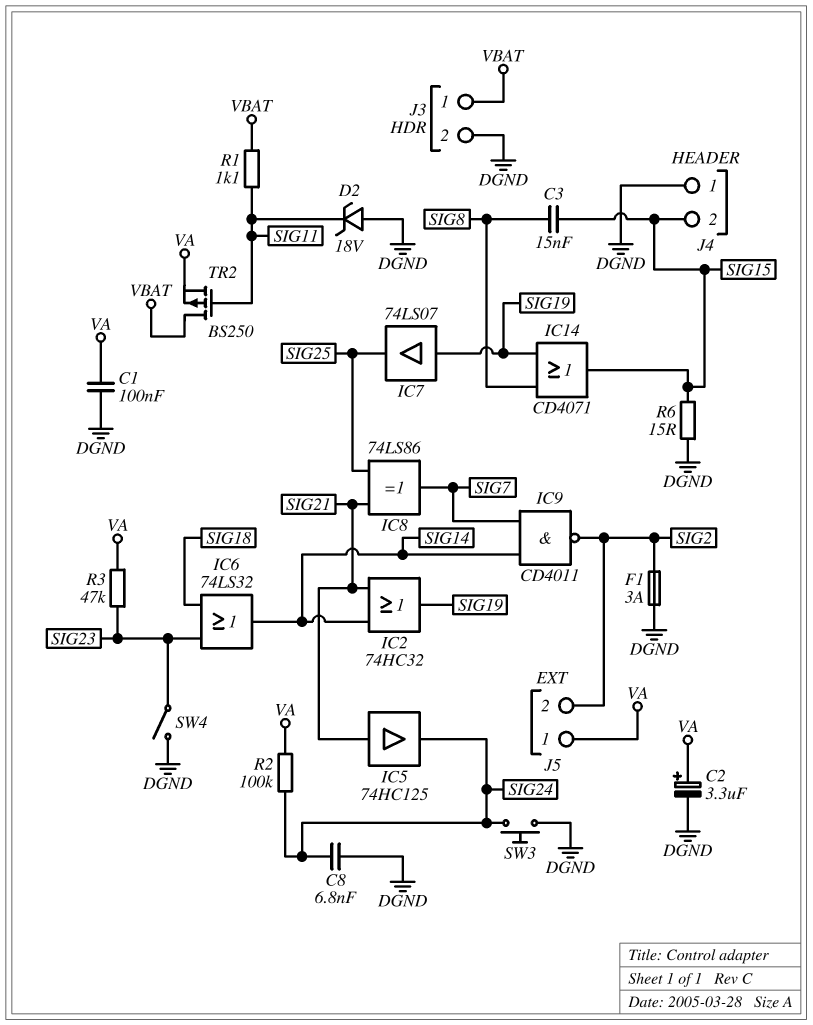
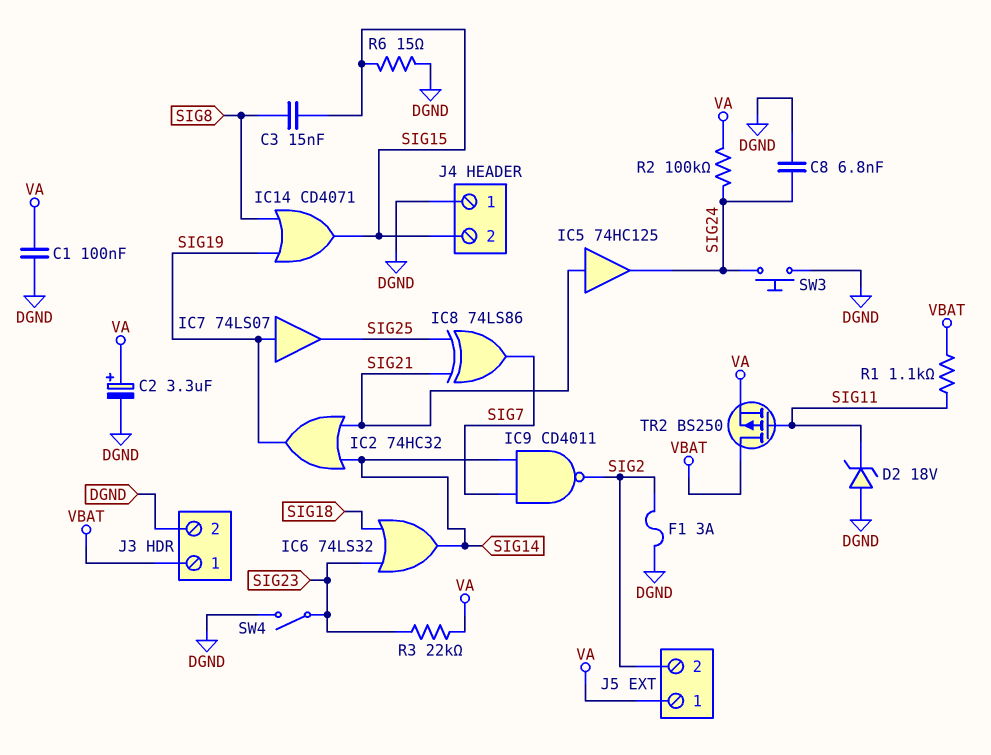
R3: 47k (SIG23, VA) -> 22k (SIG23, VA)

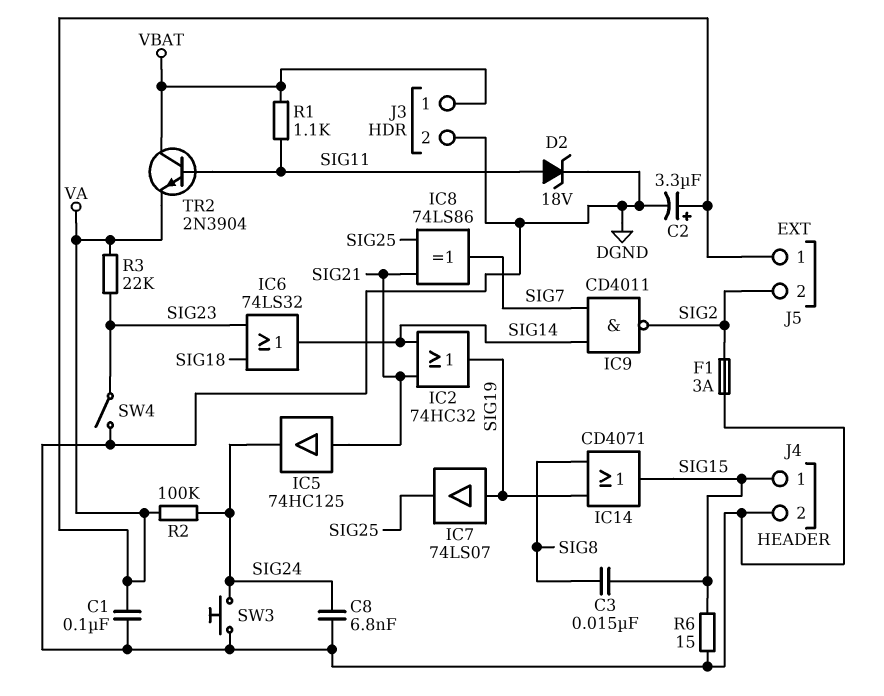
D2: zener 18V (A DGND, K SIG11) -> zener 18V (A SIG11, K DGND)
J4 pin 1: DGND -> SIG15
J4 pin 2: SIG15 -> DGND
TR2: PMOS BS250 (G SIG11, D VBAT, S VA) -> NPN 2N3904 (B SIG11, C VBAT, E VA)

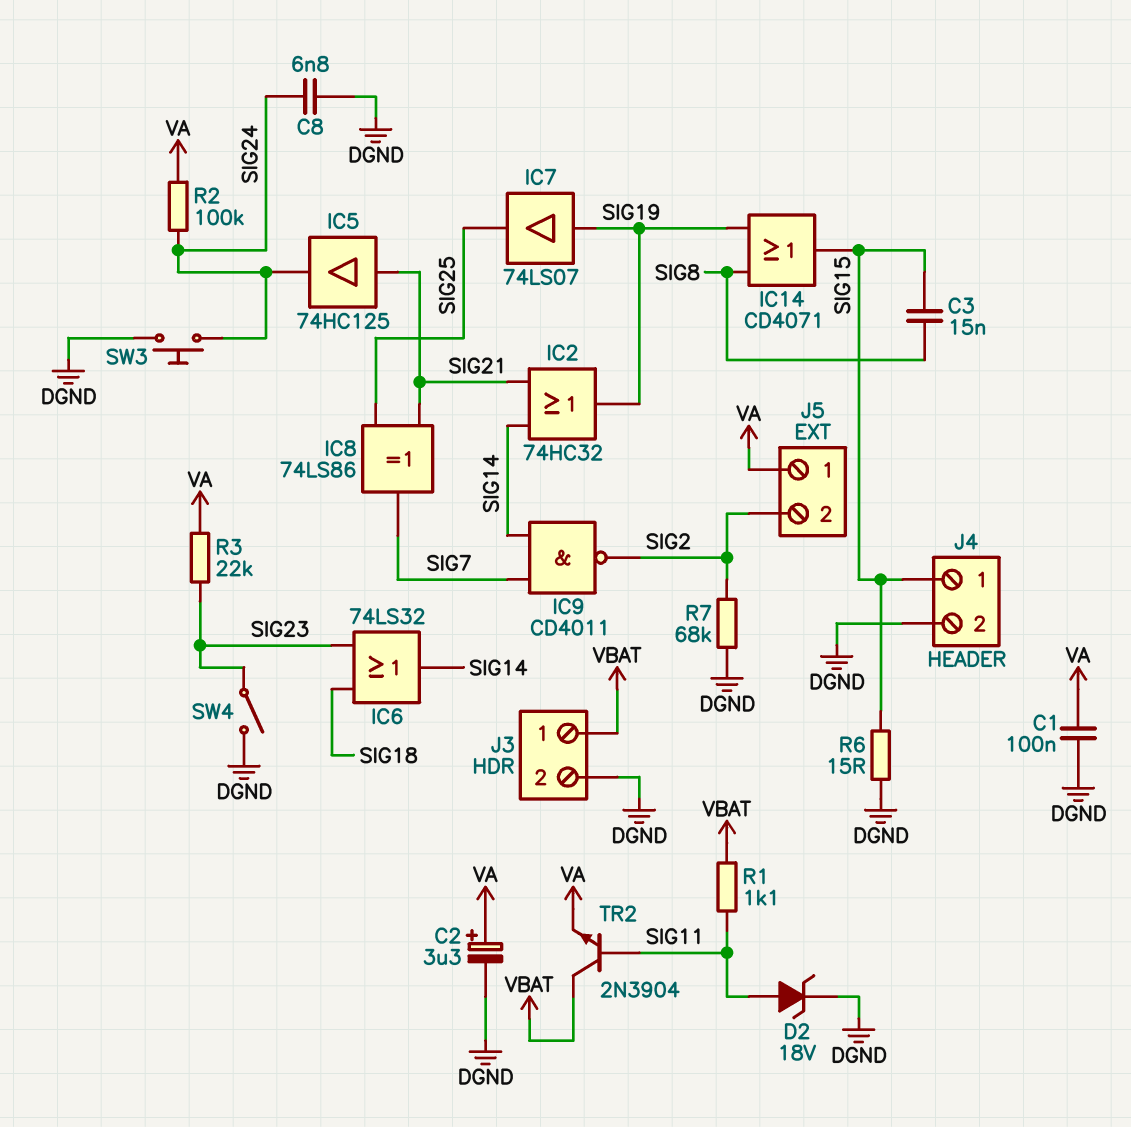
F1: 3A (DGND, SIG2) -> none
R7: none -> 68k (DGND, SIG2)

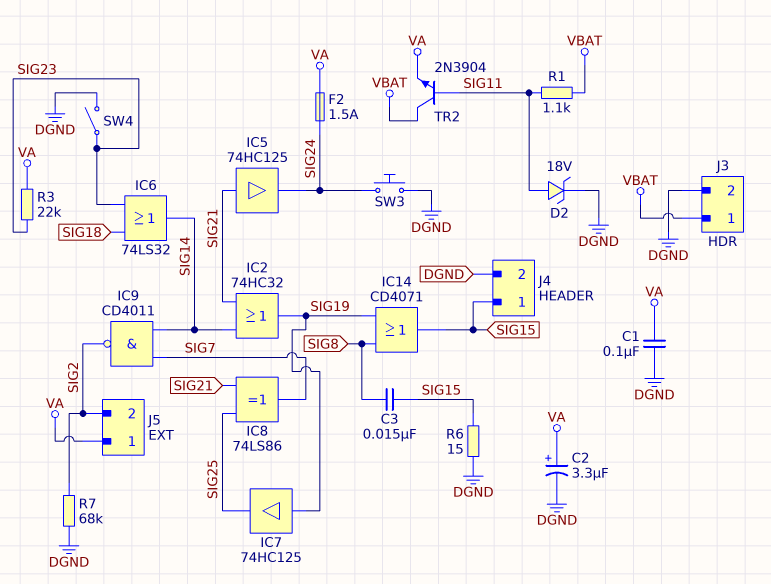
C8: 6.8nF (DGND, SIG24) -> none
F2: none -> 1.5A (SIG24, VA)
IC7: buffer 74LS07 (in SIG19, out SIG25) -> buffer 74HC125 (in SIG19, out SIG25)
R2: 100k (SIG24, VA) -> none

